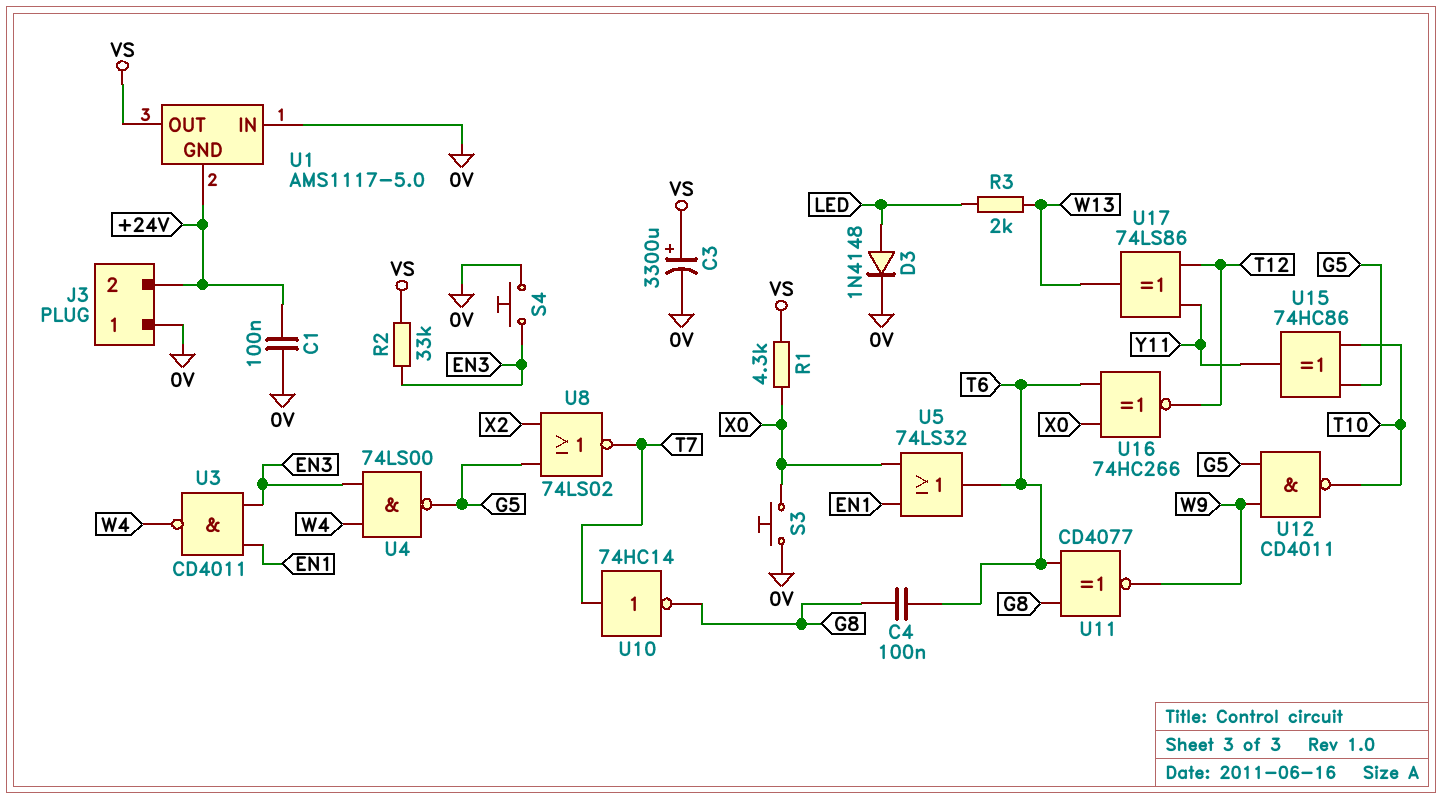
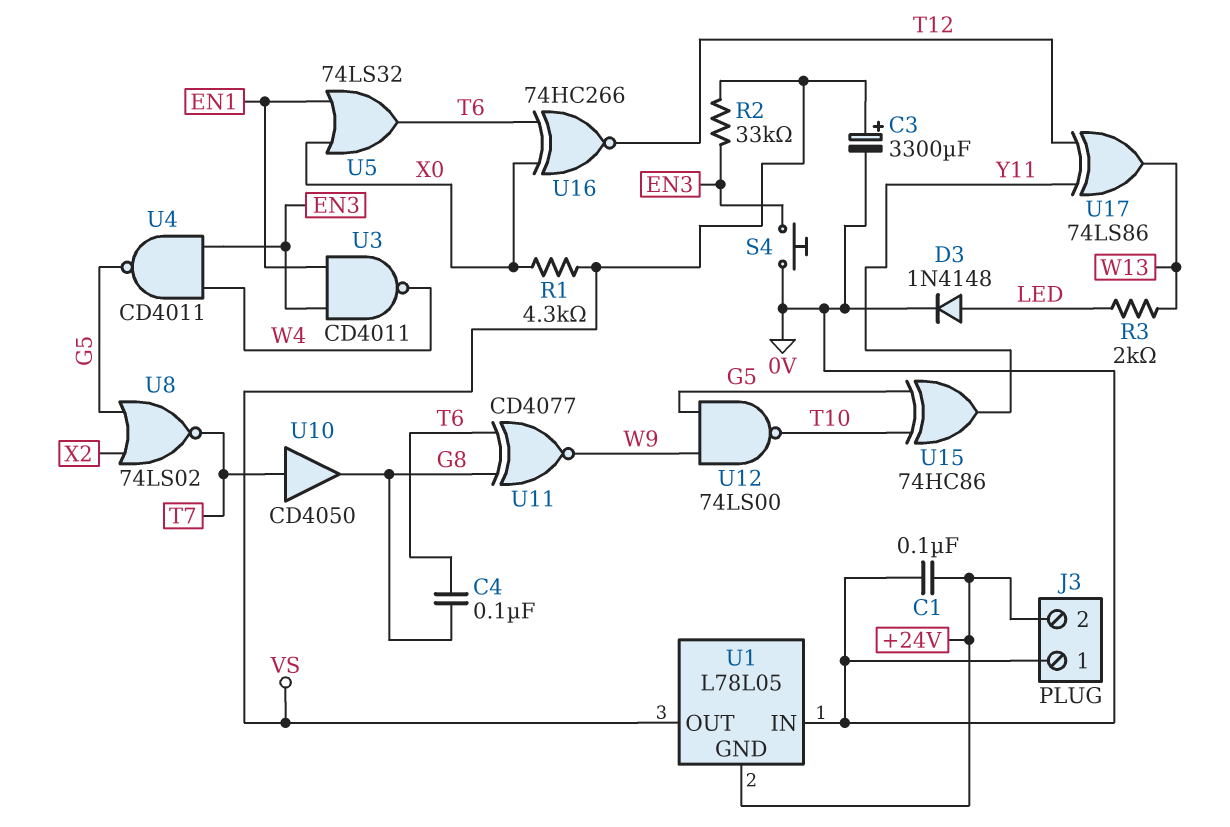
S3: button (0V, X0) -> none
U1: AMS1117-5.0 -> L78L05
U4: NAND 74LS00 (in EN3, in W4, out G5) -> NAND CD4011 (in EN3, in W4, out G5)
U10: NOT 74HC14 (in T7, out G8) -> buffer CD4050 (in T7, out G8)
U12: NAND CD4011 (in G5, in W9, out T10) -> NAND 74LS00 (in G5, in W9, out T10)

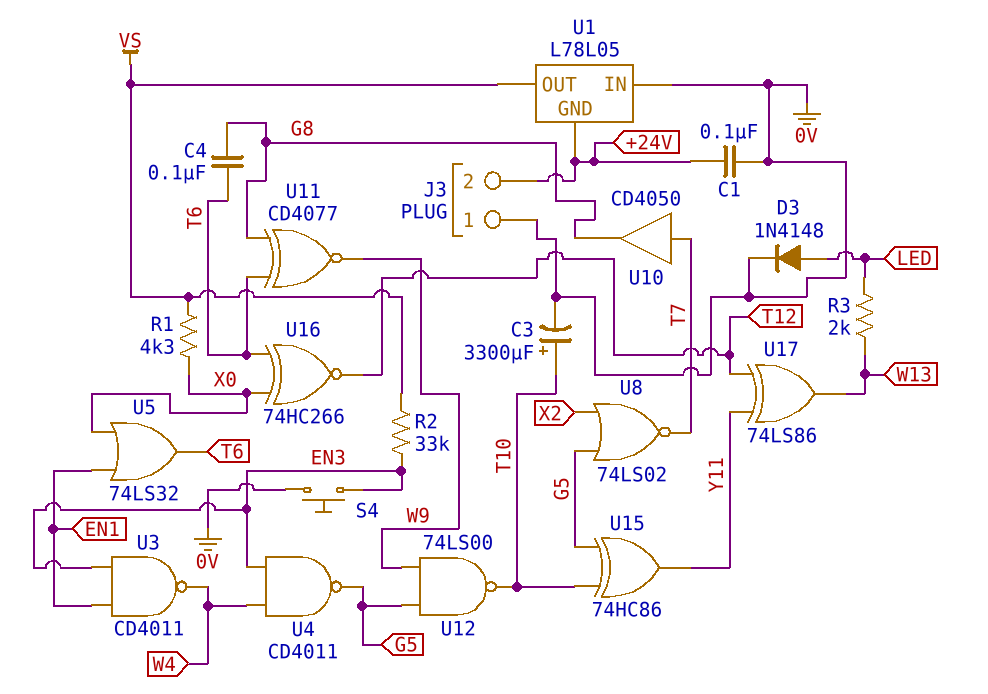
C3: 3300uF (plus VS, minus 0V) -> 3300uF (plus T10, minus 0V)

